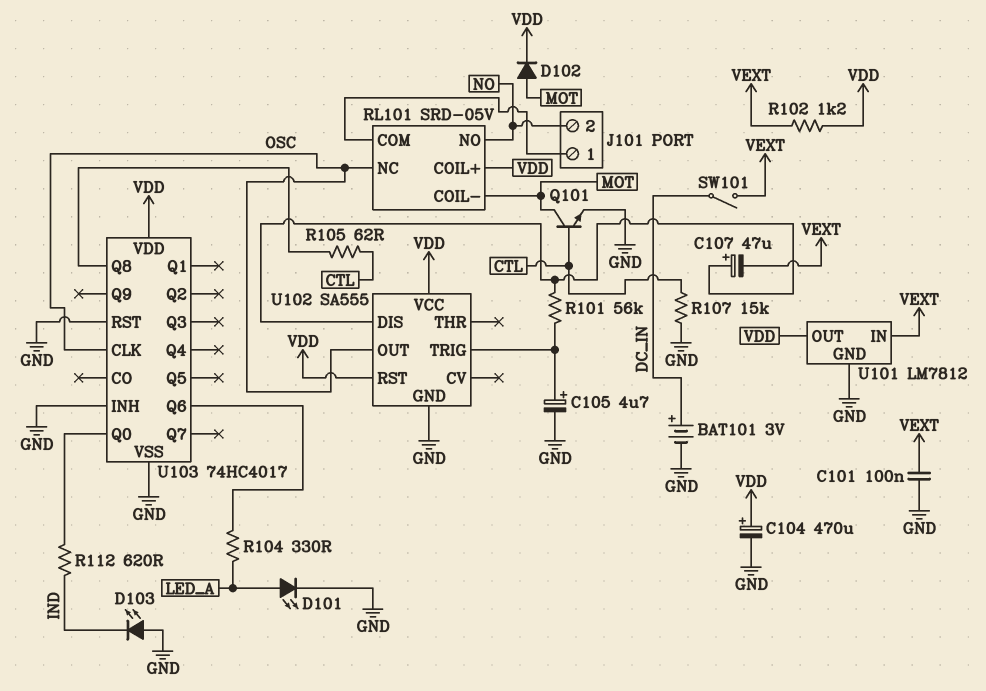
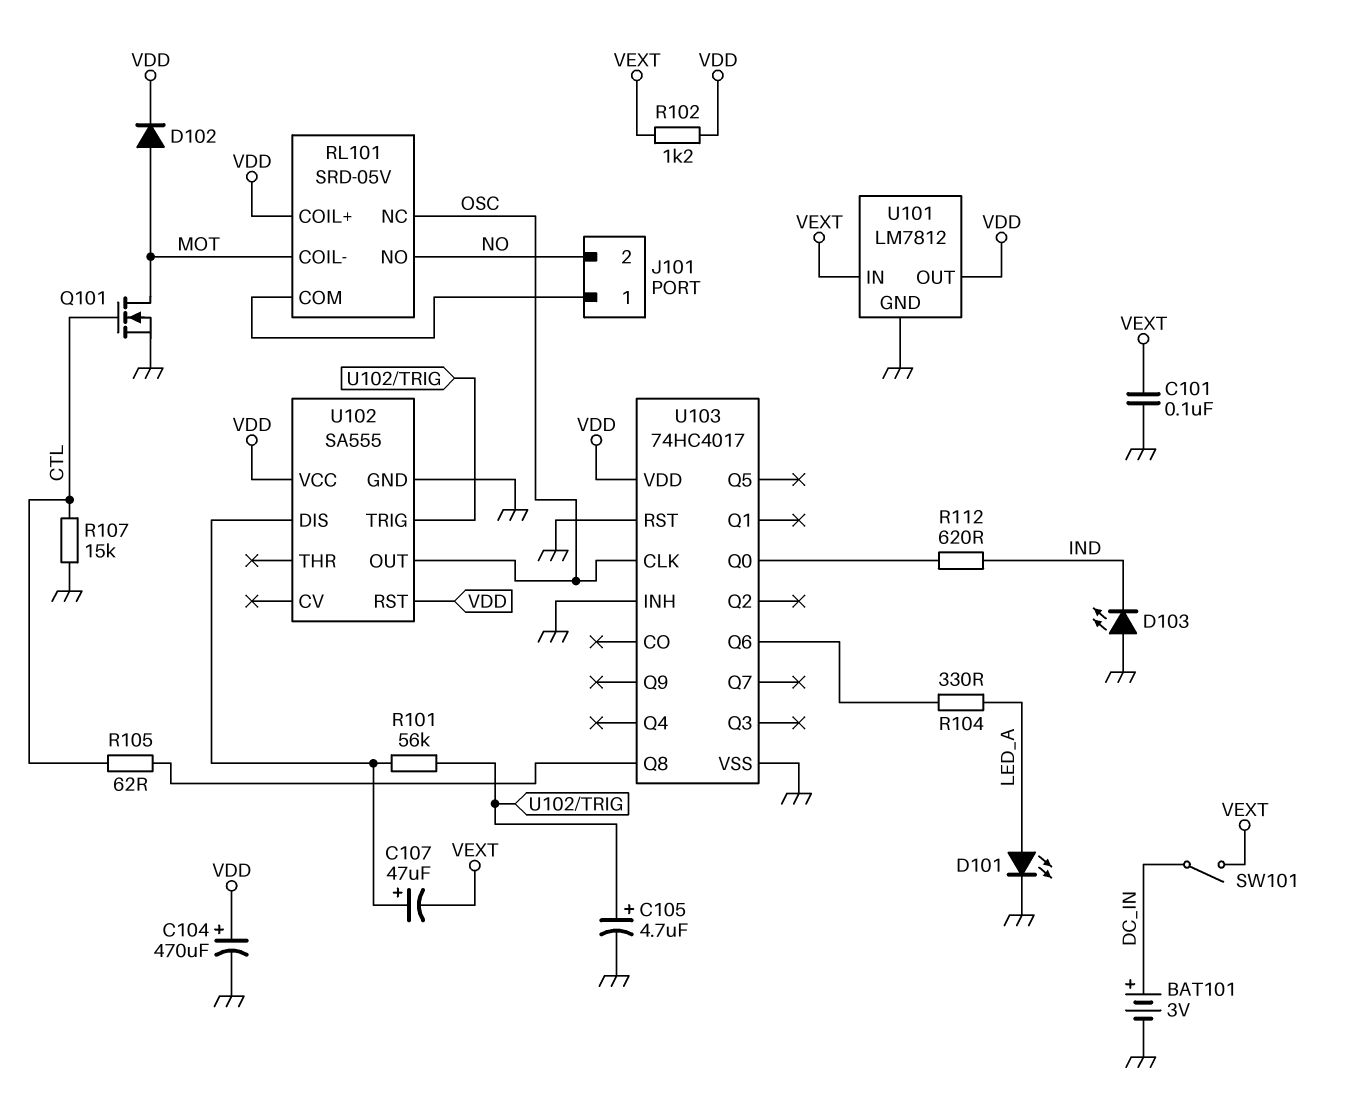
Q101: NPN (B CTL, C MOT, E GND) -> NMOS (G CTL, D MOT, S GND)

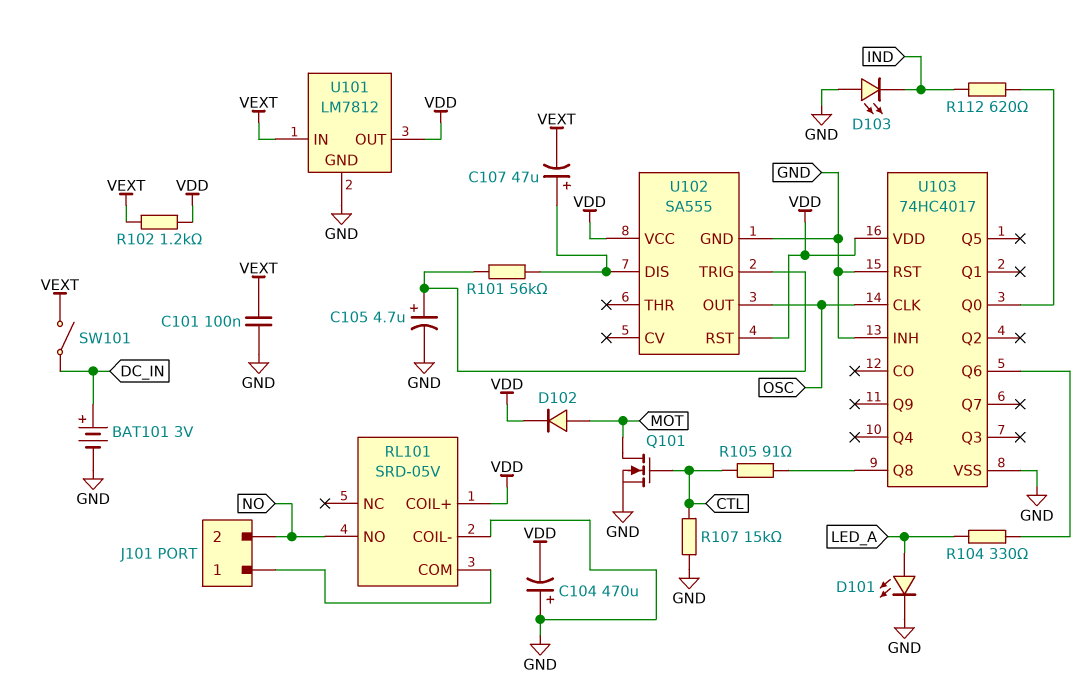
C104: 470uF (plus VDD, minus GND) -> 470uF (plus GND, minus VDD)
R105: 62 (CTL, U103/Q8) -> 91 (CTL, U103/Q8)
RL101 pin COIL-: MOT -> GND
RL101 pin NC: OSC -> none

